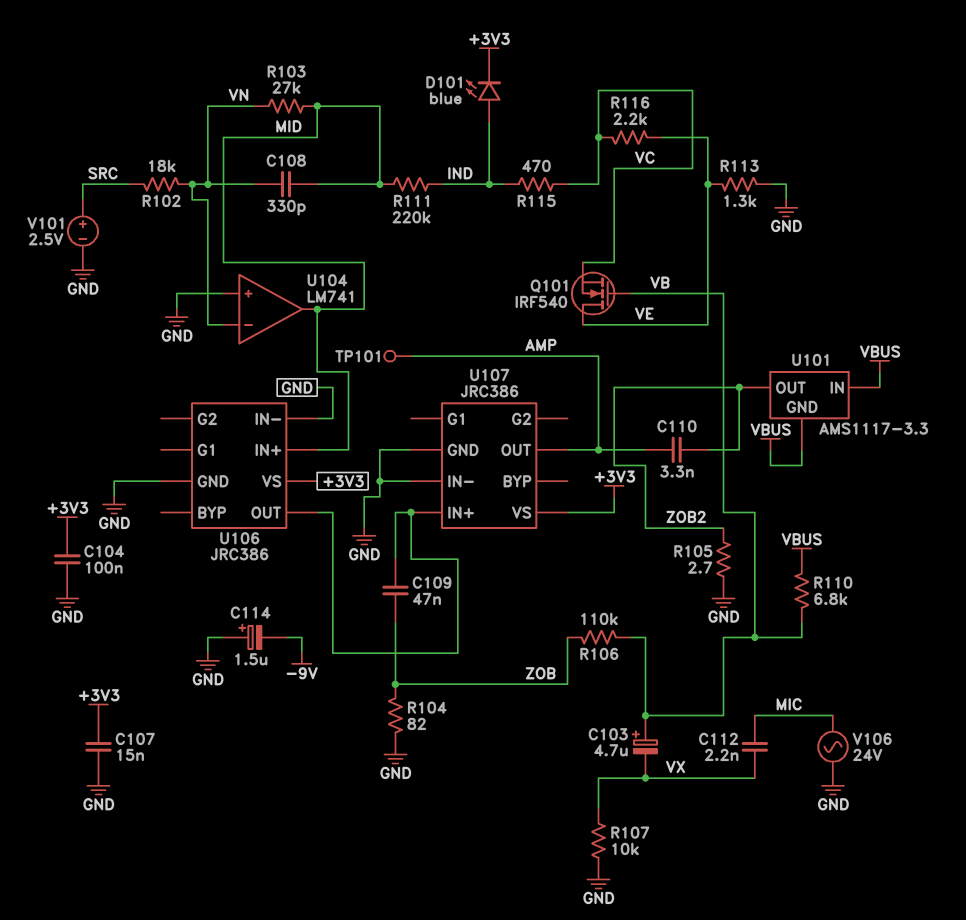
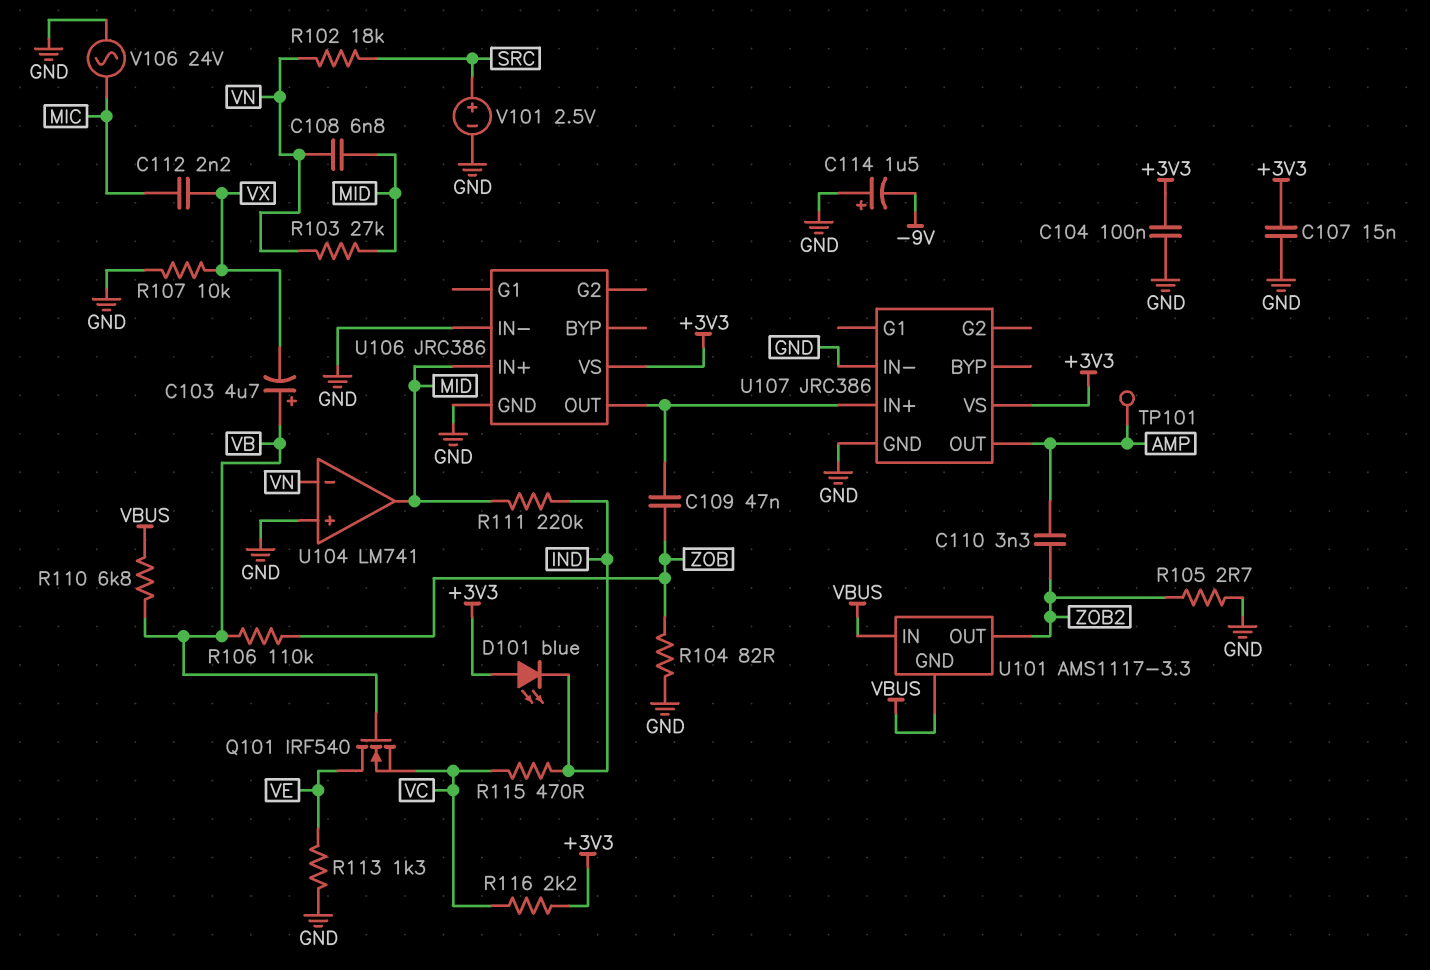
C108: 330pF (MID, VN) -> 6.8nF (MID, VN)
D101: LED blue (A IND, K +3V3) -> LED blue (A +3V3, K IND)
R116: 2.2k (VC, VE) -> 2.2k (+3V3, VC)

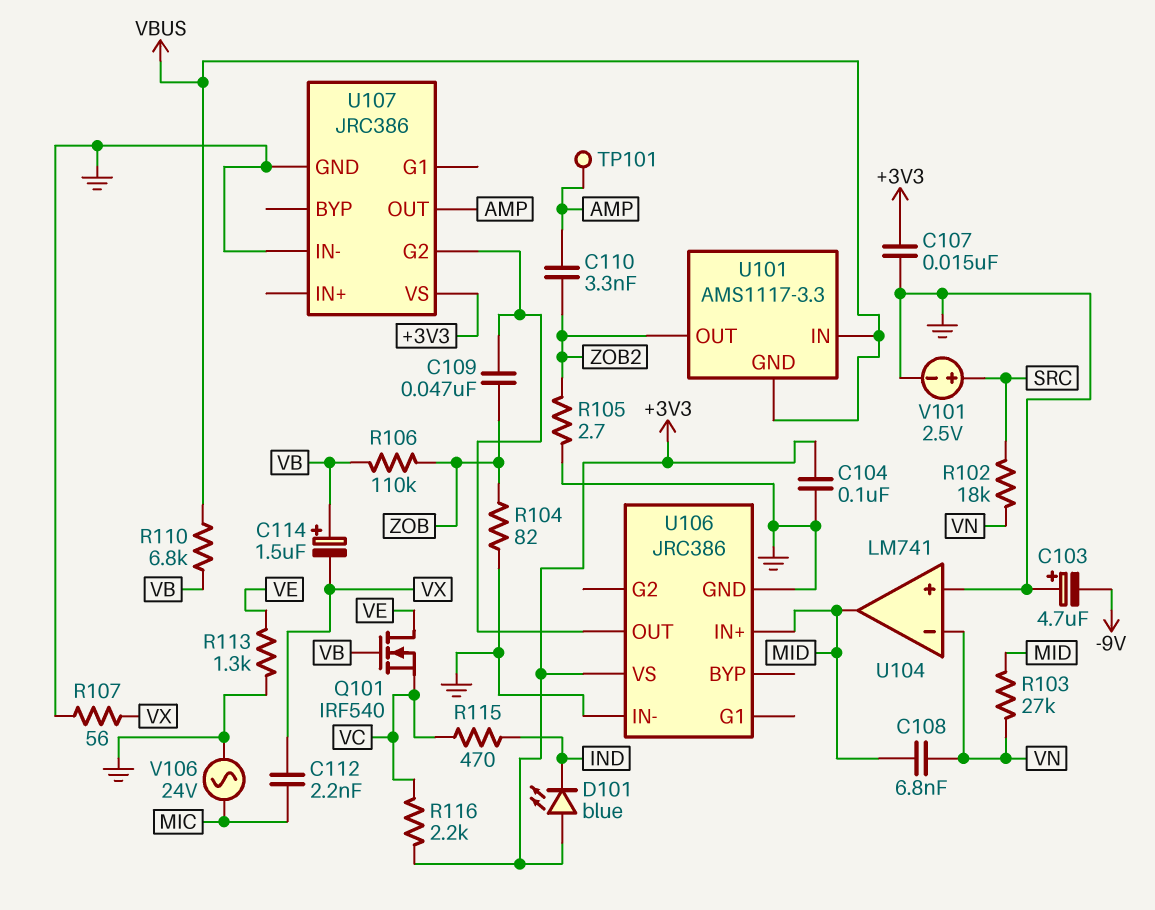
C103: 4.7uF (plus VB, minus VX) -> 4.7uF (plus GND, minus -9V)
C114: 1.5uF (plus GND, minus -9V) -> 1.5uF (plus VB, minus VX)
R107: 10k (GND, VX) -> 56 (GND, VX)
R111: 220k (IND, MID) -> none
U107 pin G2: none -> U106/OUT
U107 pin IN+: U106/OUT -> none

